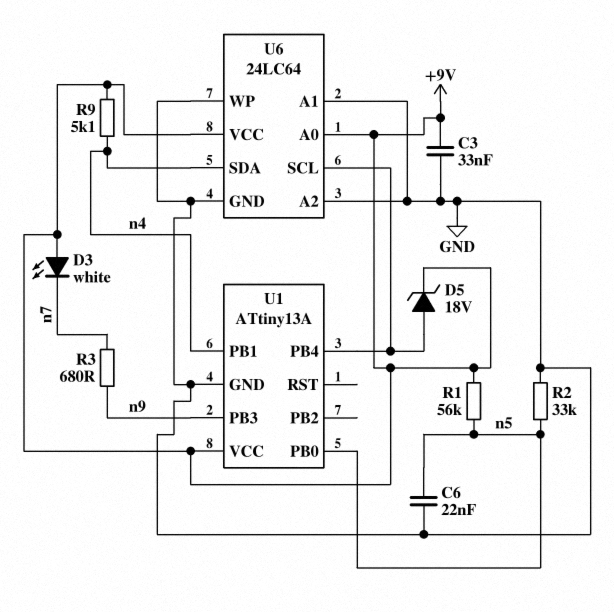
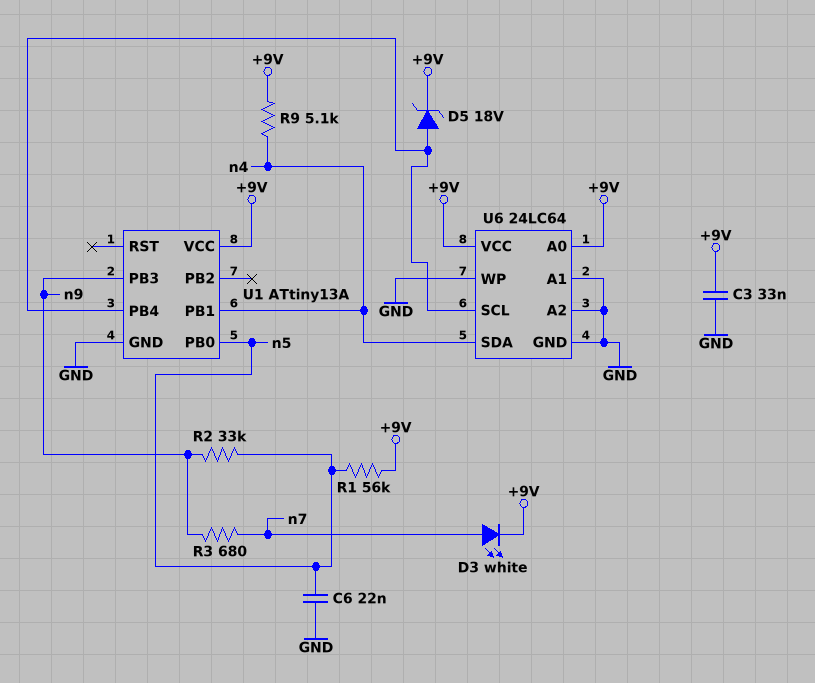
D3: LED white (A +9V, K n7) -> LED white (A n7, K +9V)
R2: 33k (GND, n5) -> 33k (n5, n9)

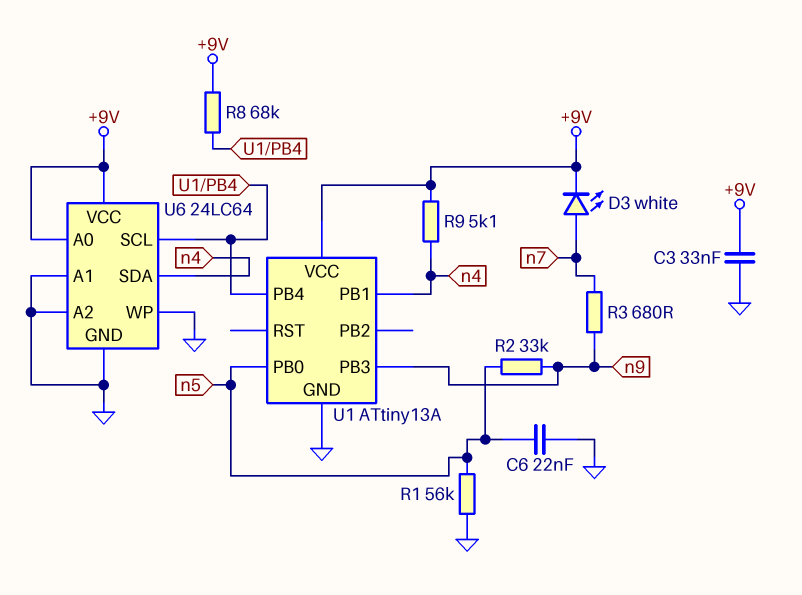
D5: zener 18V (A U1/PB4, K +9V) -> none
R1: 56k (+9V, n5) -> 56k (GND, n5)
R8: none -> 68k (+9V, U1/PB4)

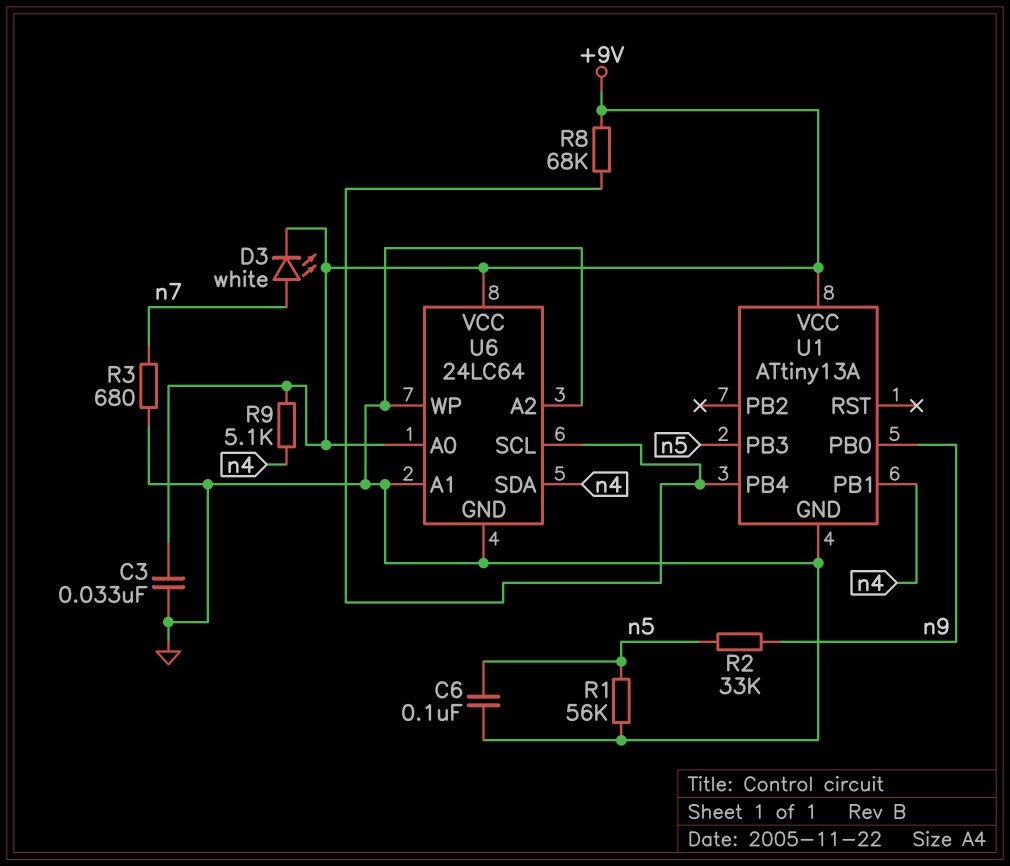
C6: 22nF (GND, n5) -> 100nF (GND, n5)
R3: 680 (n7, n9) -> 680 (GND, n7)
U1 pin PB0: n5 -> n9
U1 pin PB3: n9 -> n5

